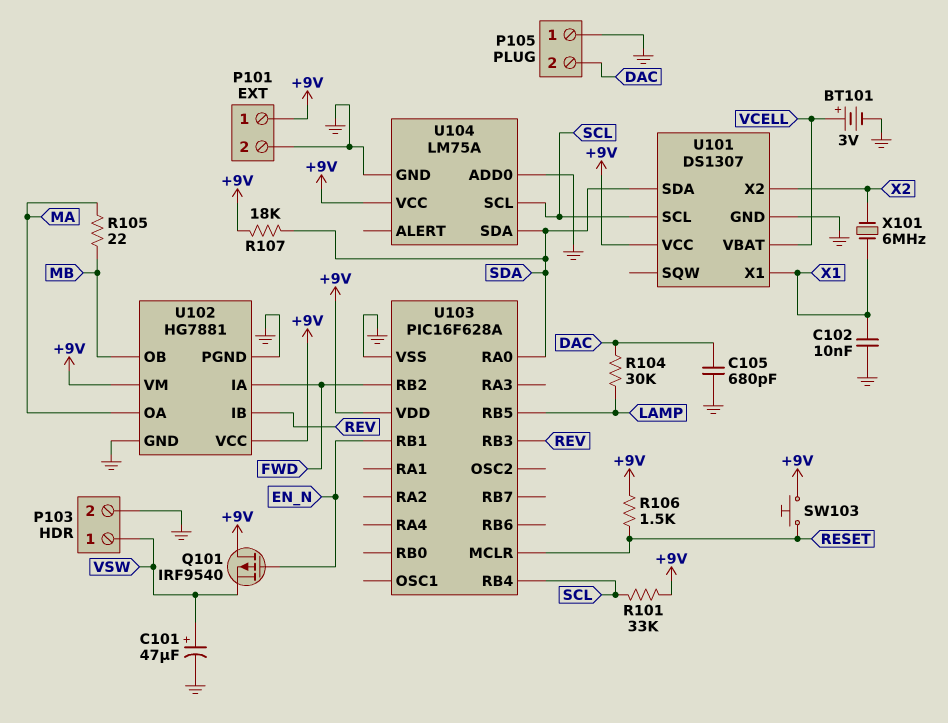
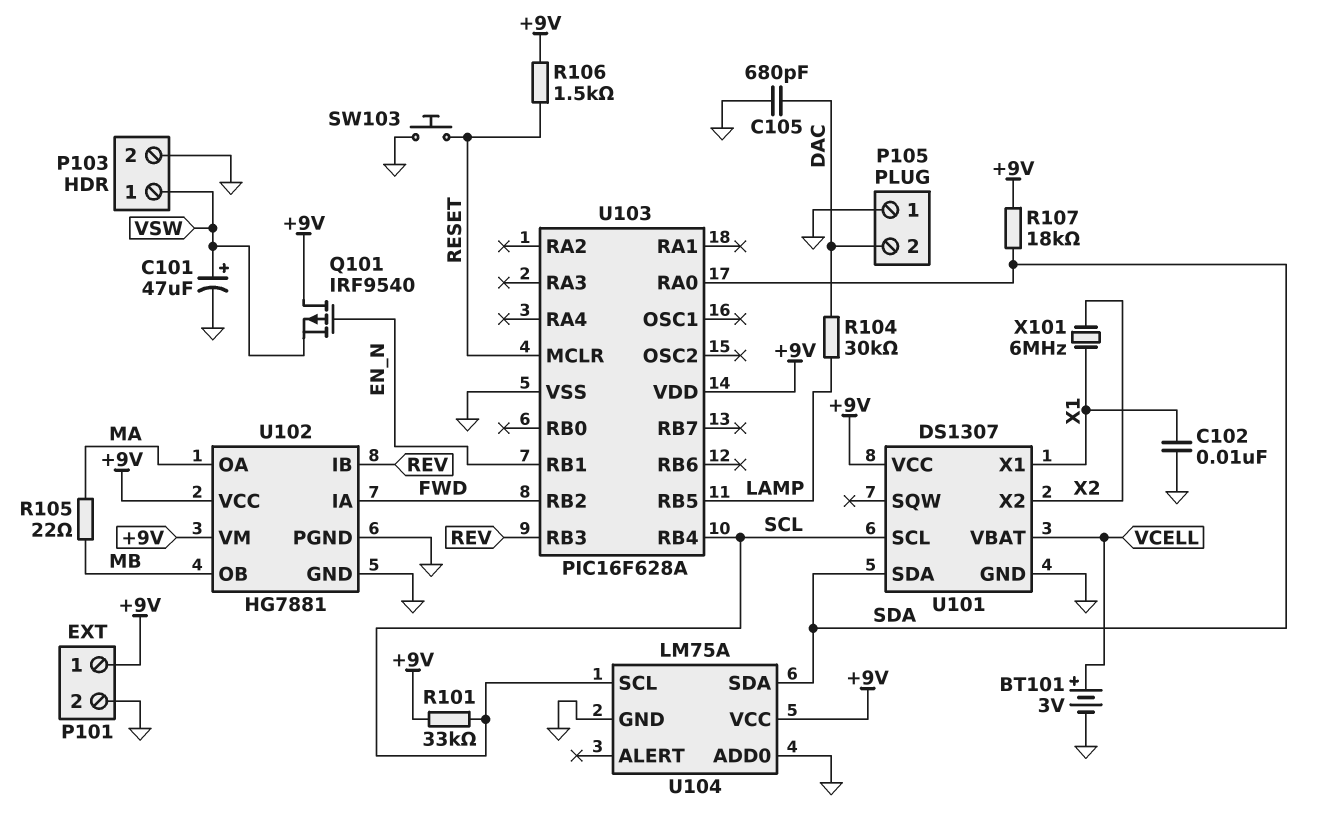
SW103: button (+9V, RESET) -> button (GND, RESET)

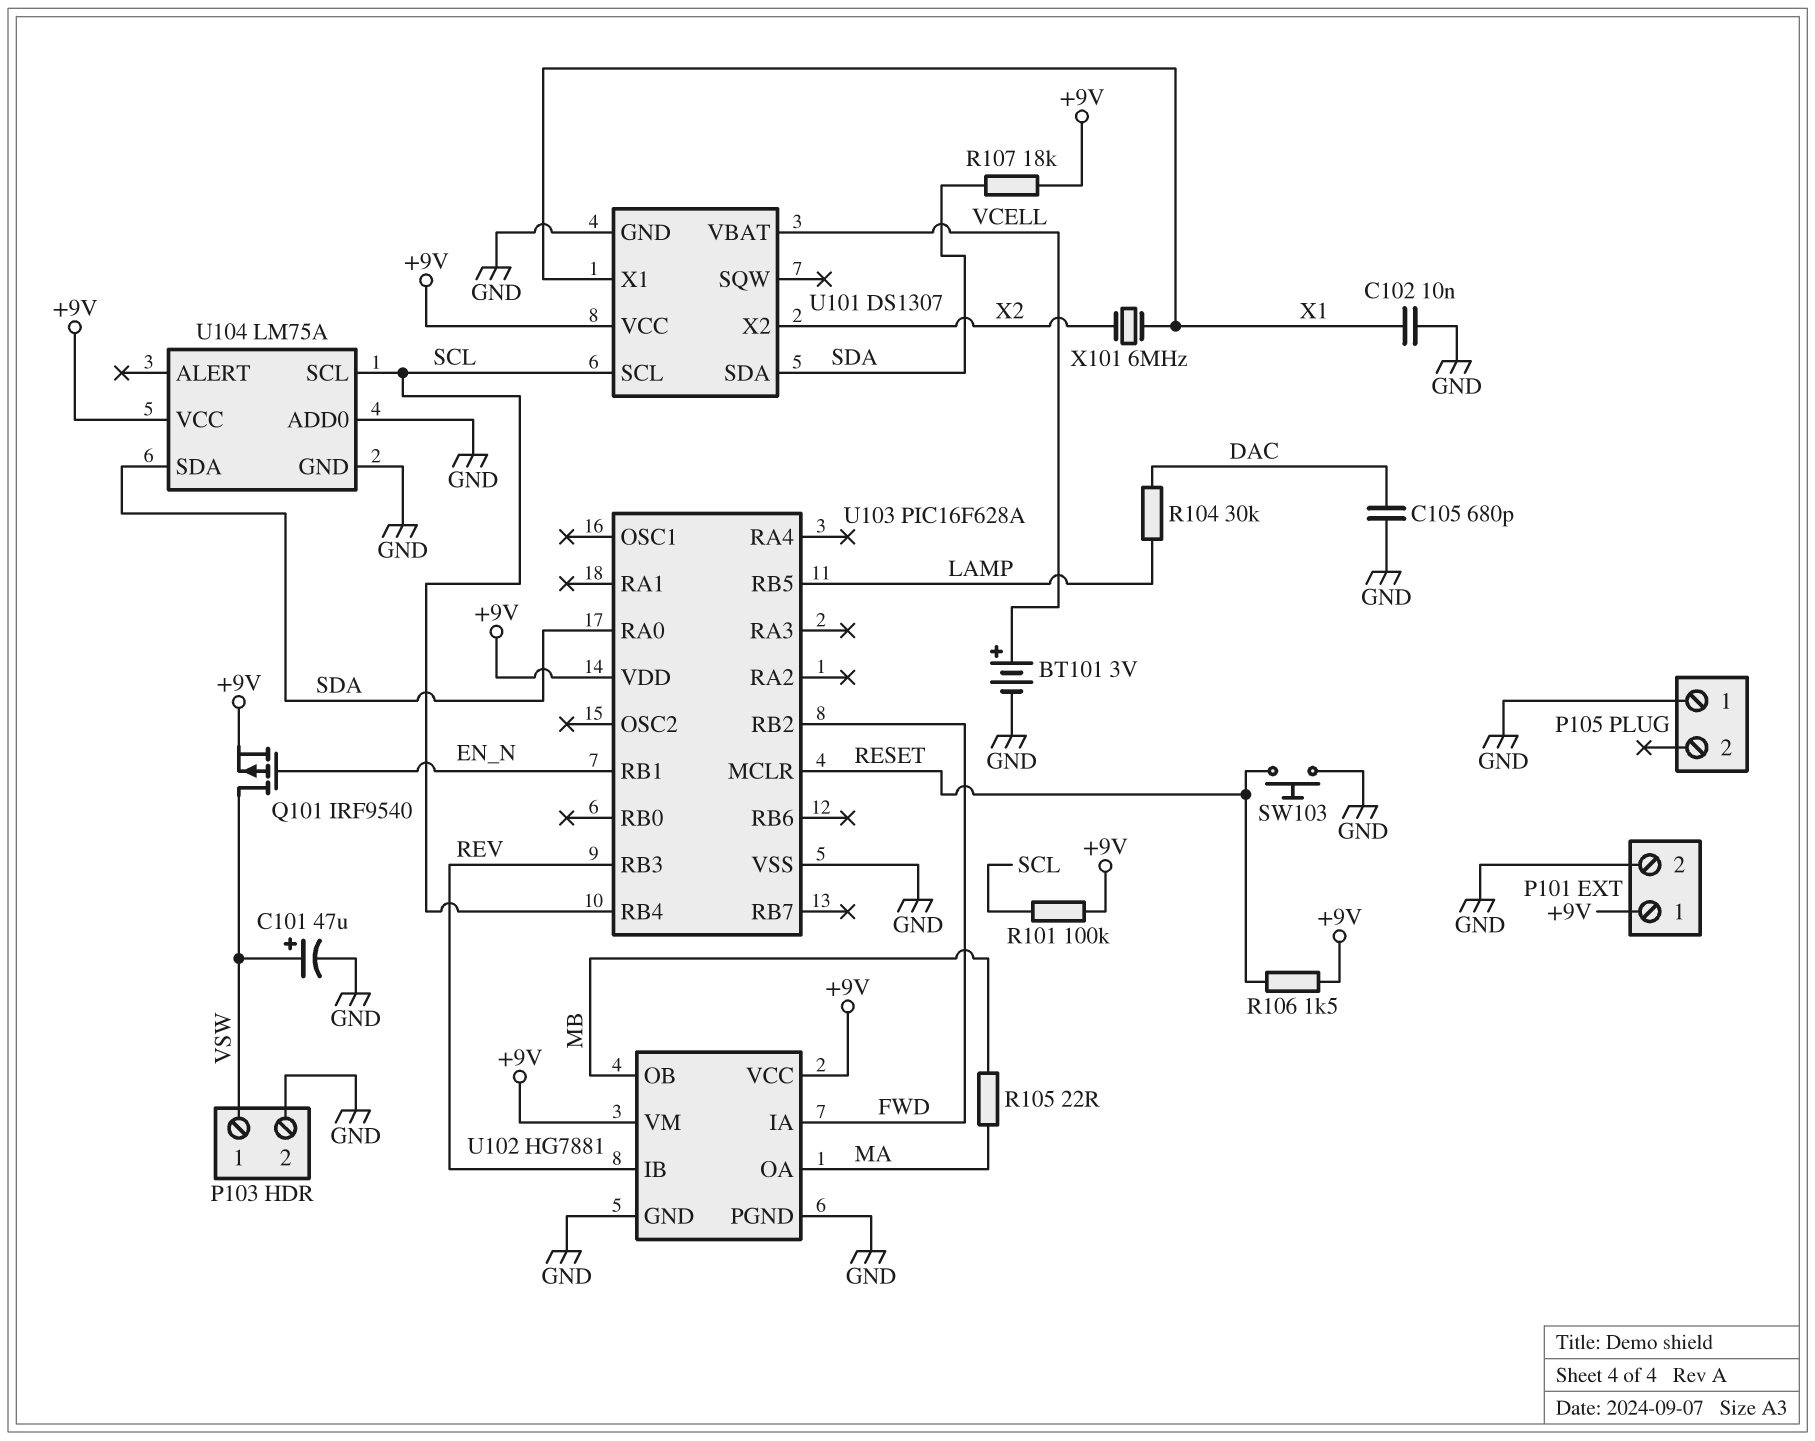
P105 pin 2: DAC -> none
Q101: PMOS IRF9540 (G EN_N, D +9V, S VSW) -> PMOS IRF9540 (G EN_N, D VSW, S +9V)
R101: 33k (+9V, SCL) -> 100k (+9V, SCL)

